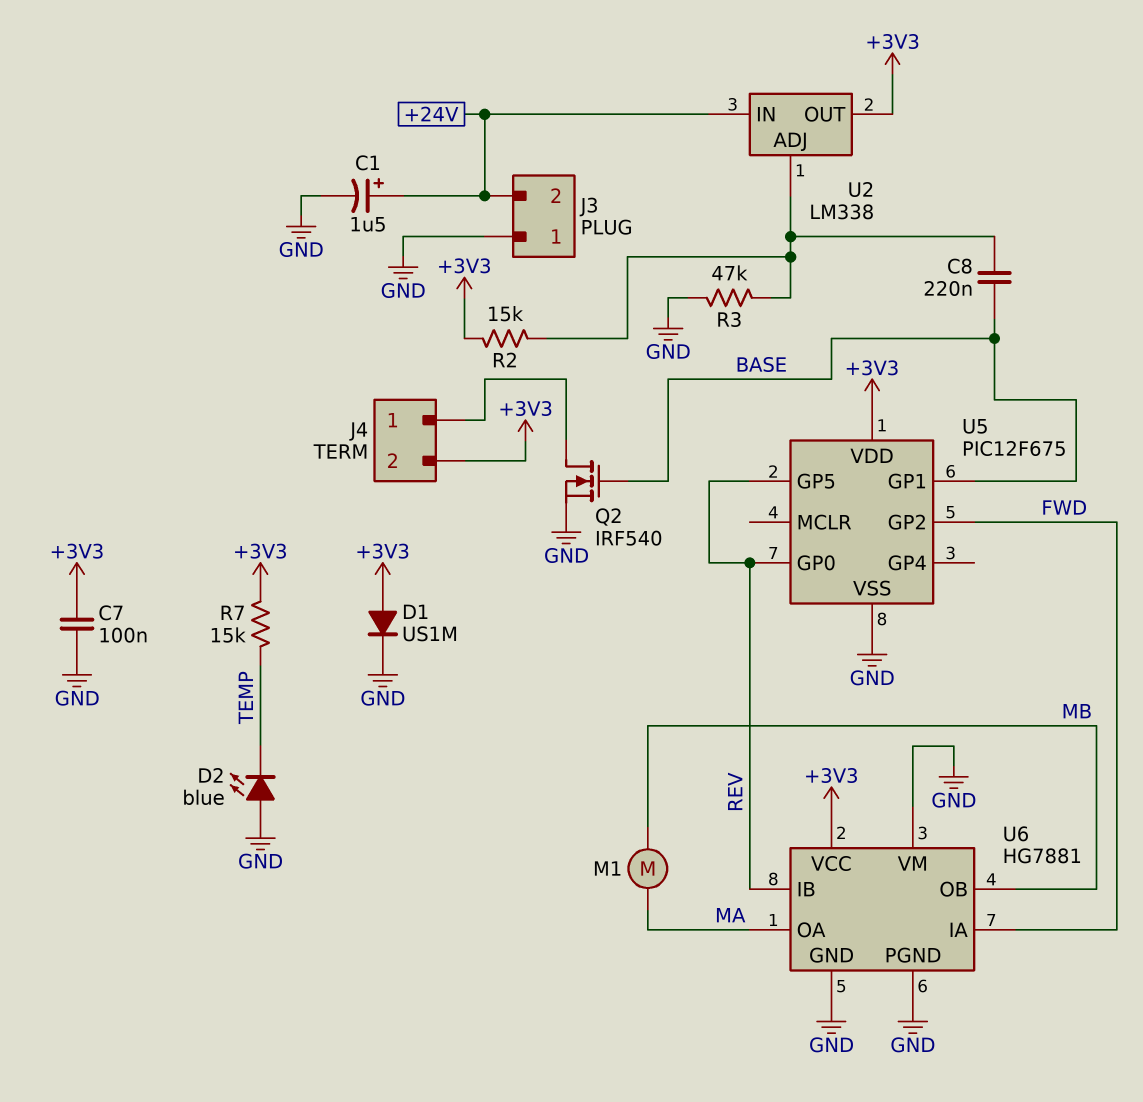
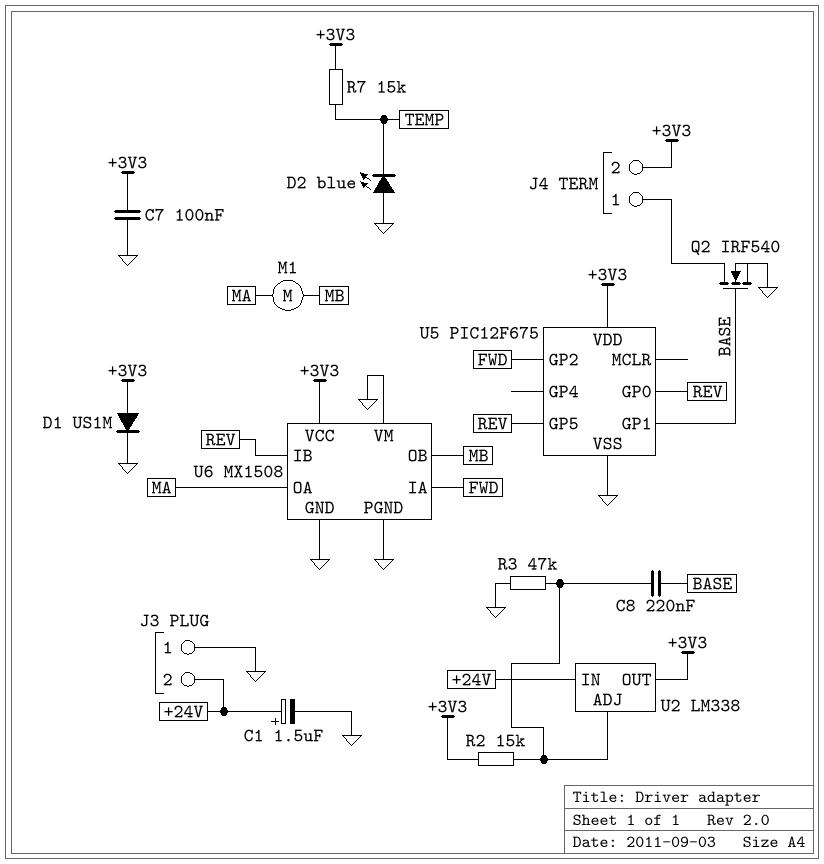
U6: HG7881 -> MX1508

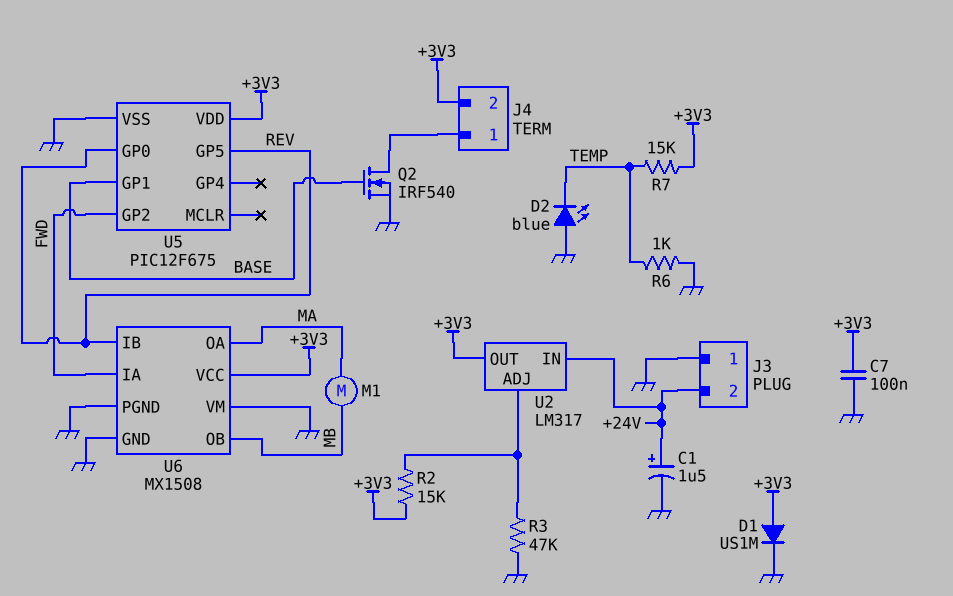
C8: 220nF (BASE, U2/ADJ) -> none
R6: none -> 1k (GND, TEMP)
U2: LM338 -> LM317

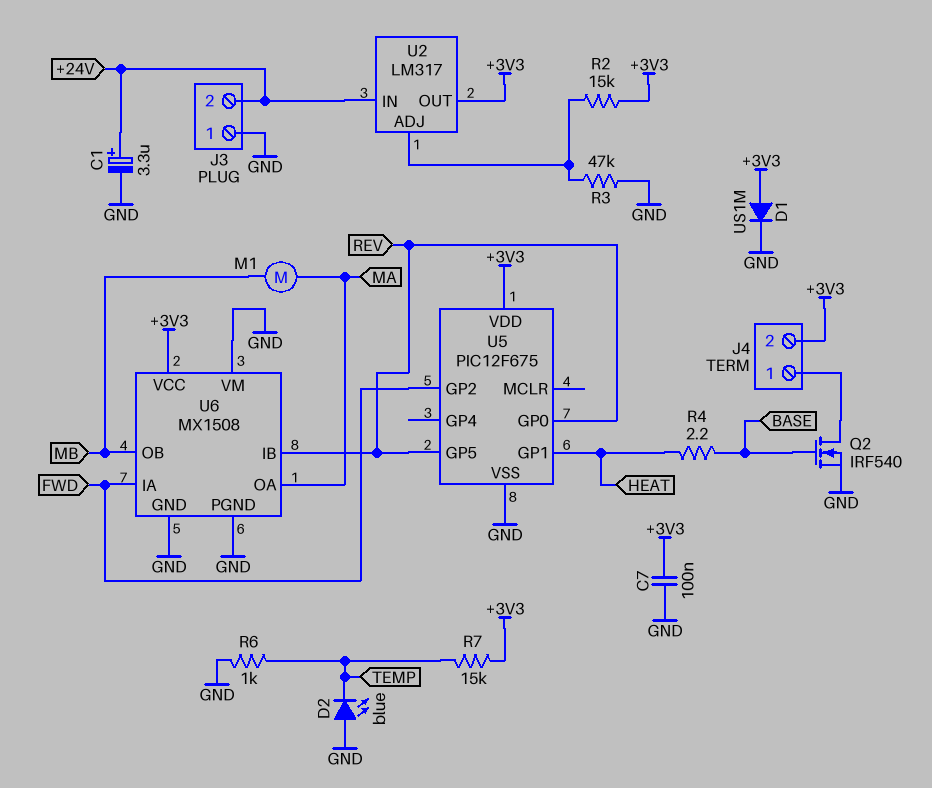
C1: 1.5uF (plus +24V, minus GND) -> 3.3uF (plus +24V, minus GND)
R4: none -> 2.2 (BASE, HEAT)
U5 pin GP1: BASE -> HEAT

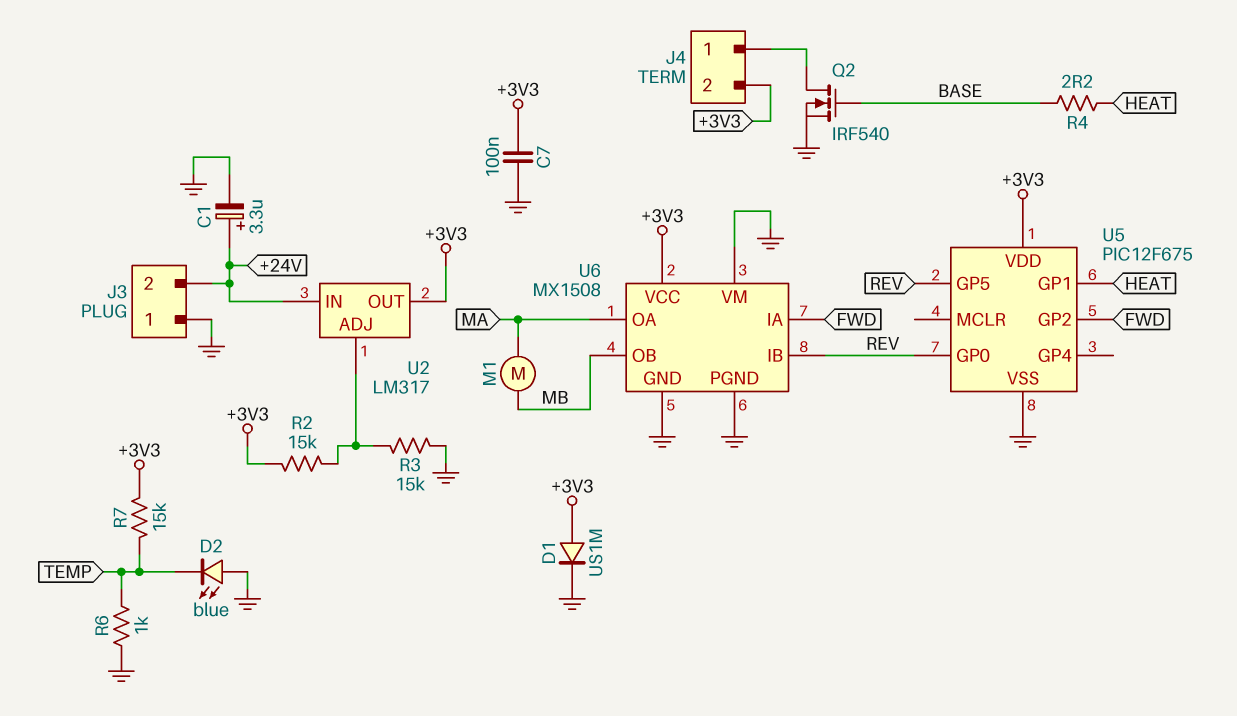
R3: 47k (GND, U2/ADJ) -> 15k (GND, U2/ADJ)

